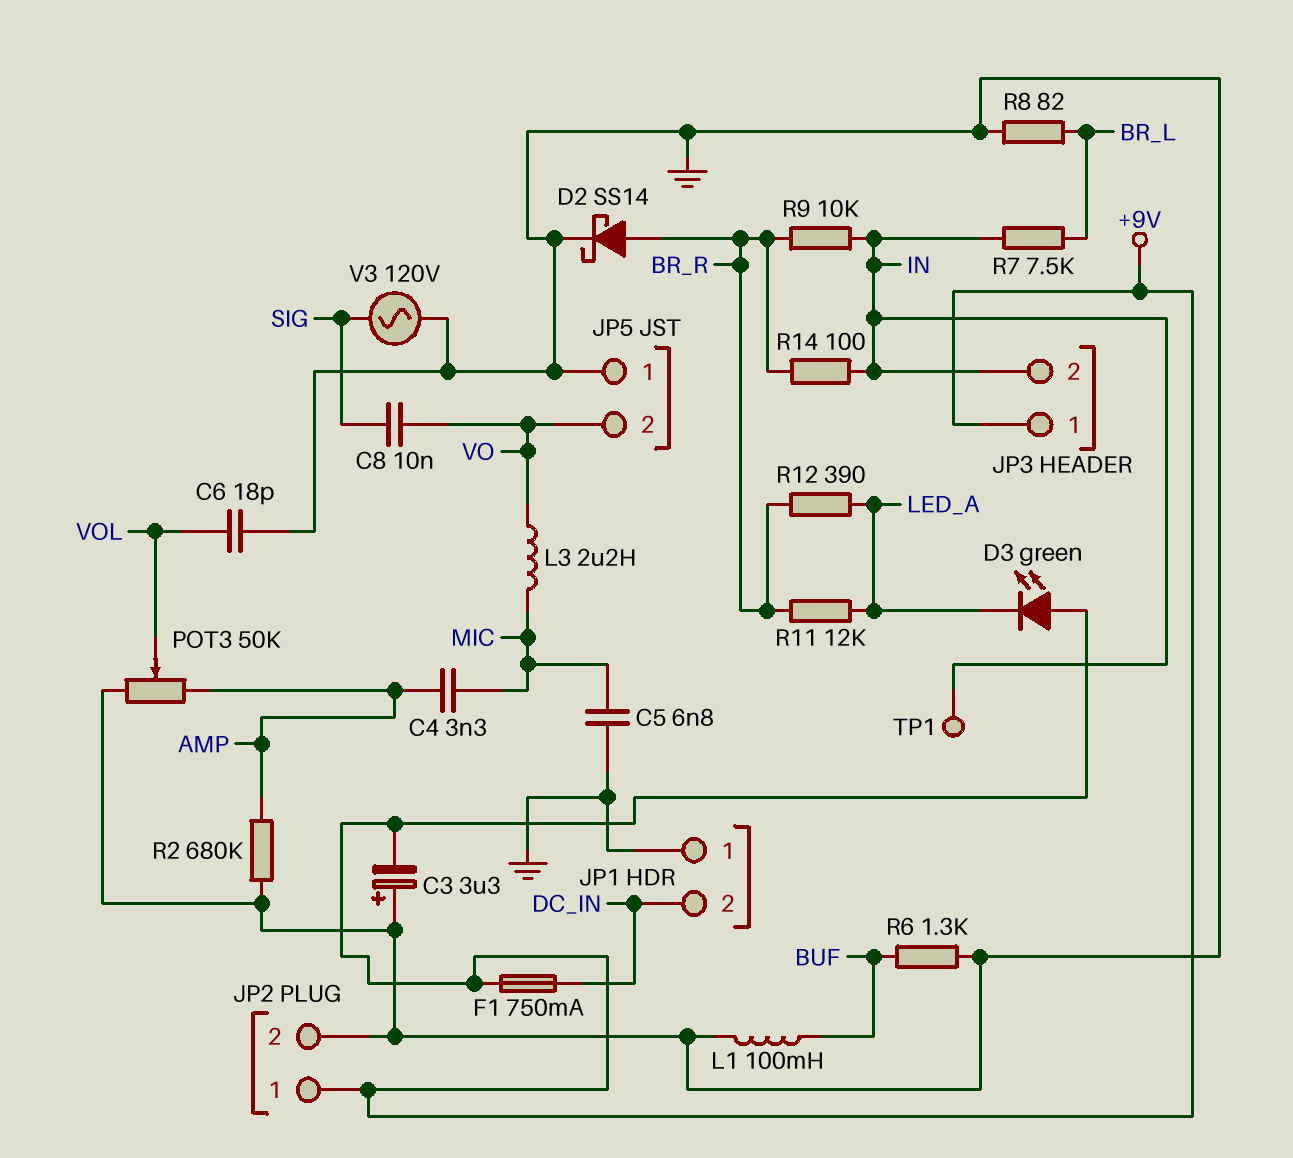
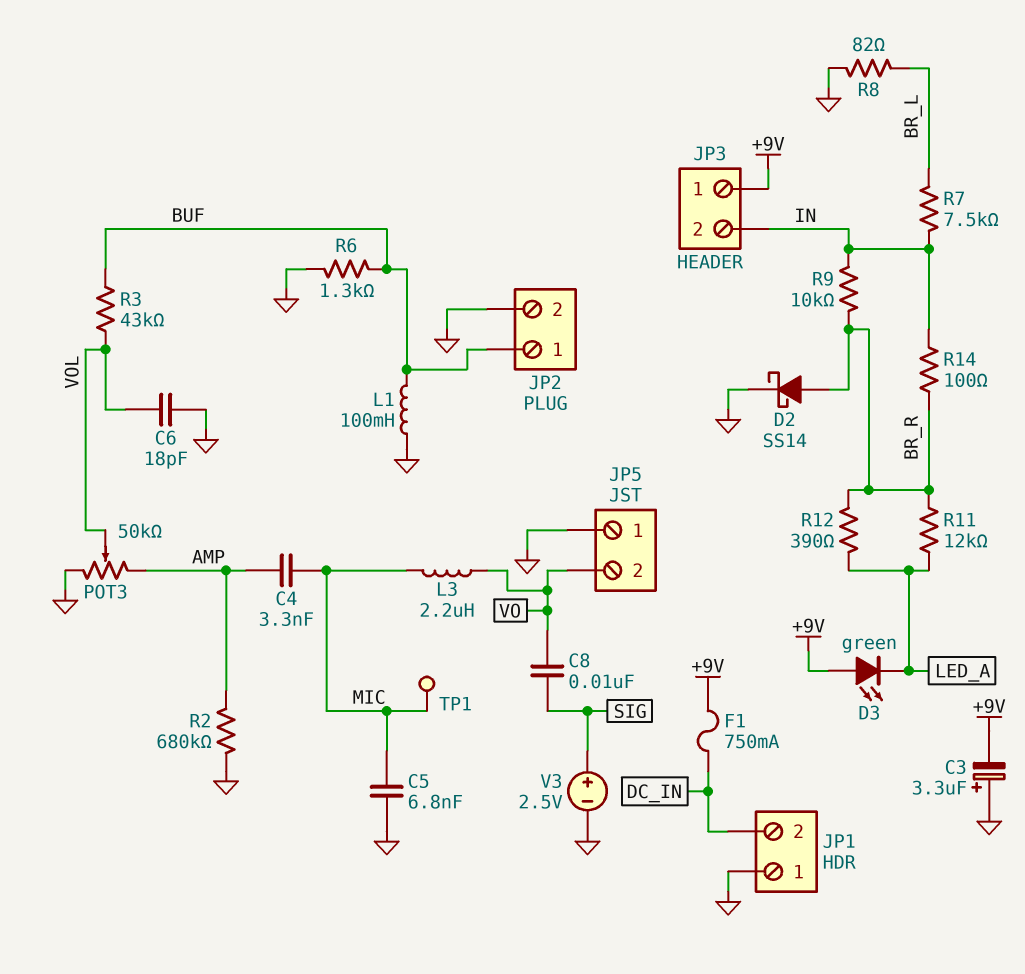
JP2 pin 1: +9V -> BUF
R3: none -> 43k (BUF, VOL)
TP1: test point (IN) -> test point (MIC)
V3: AC 120V (GND, SIG) -> 2.5V (plus SIG, minus GND)

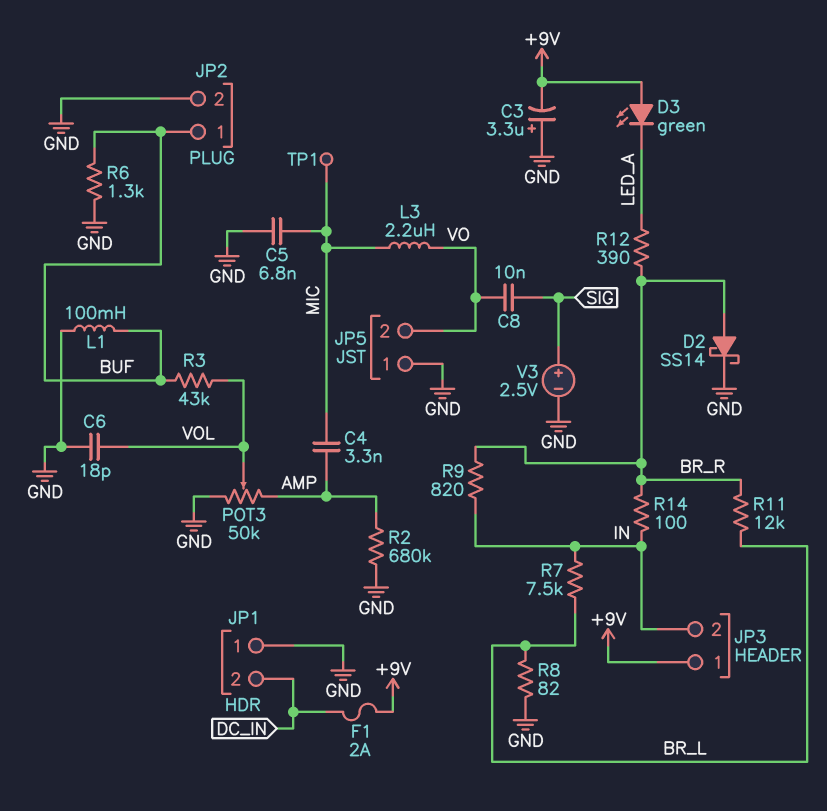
F1: 750mA (+9V, DC_IN) -> 2A (+9V, DC_IN)
R9: 10k (BR_R, IN) -> 820 (BR_R, IN)
R11: 12k (BR_R, LED_A) -> 12k (BR_L, BR_R)

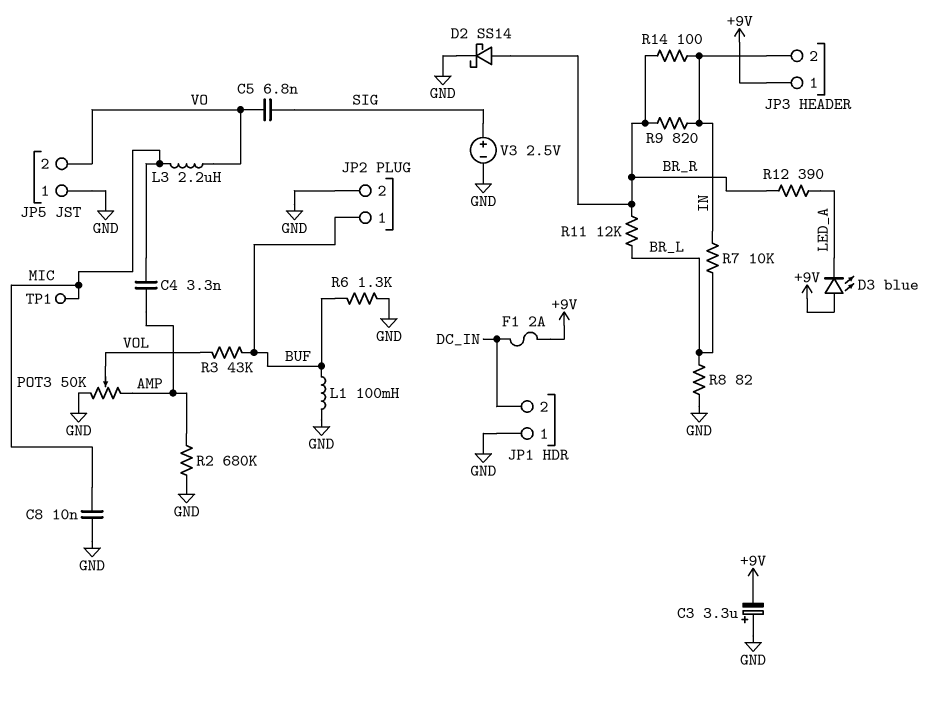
C5: 6.8nF (GND, MIC) -> 6.8nF (SIG, VO)
C6: 18pF (GND, VOL) -> none
C8: 10nF (SIG, VO) -> 10nF (GND, MIC)
D3: LED green (A +9V, K LED_A) -> LED blue (A +9V, K LED_A)
R7: 7.5k (BR_L, IN) -> 10k (BR_L, IN)

